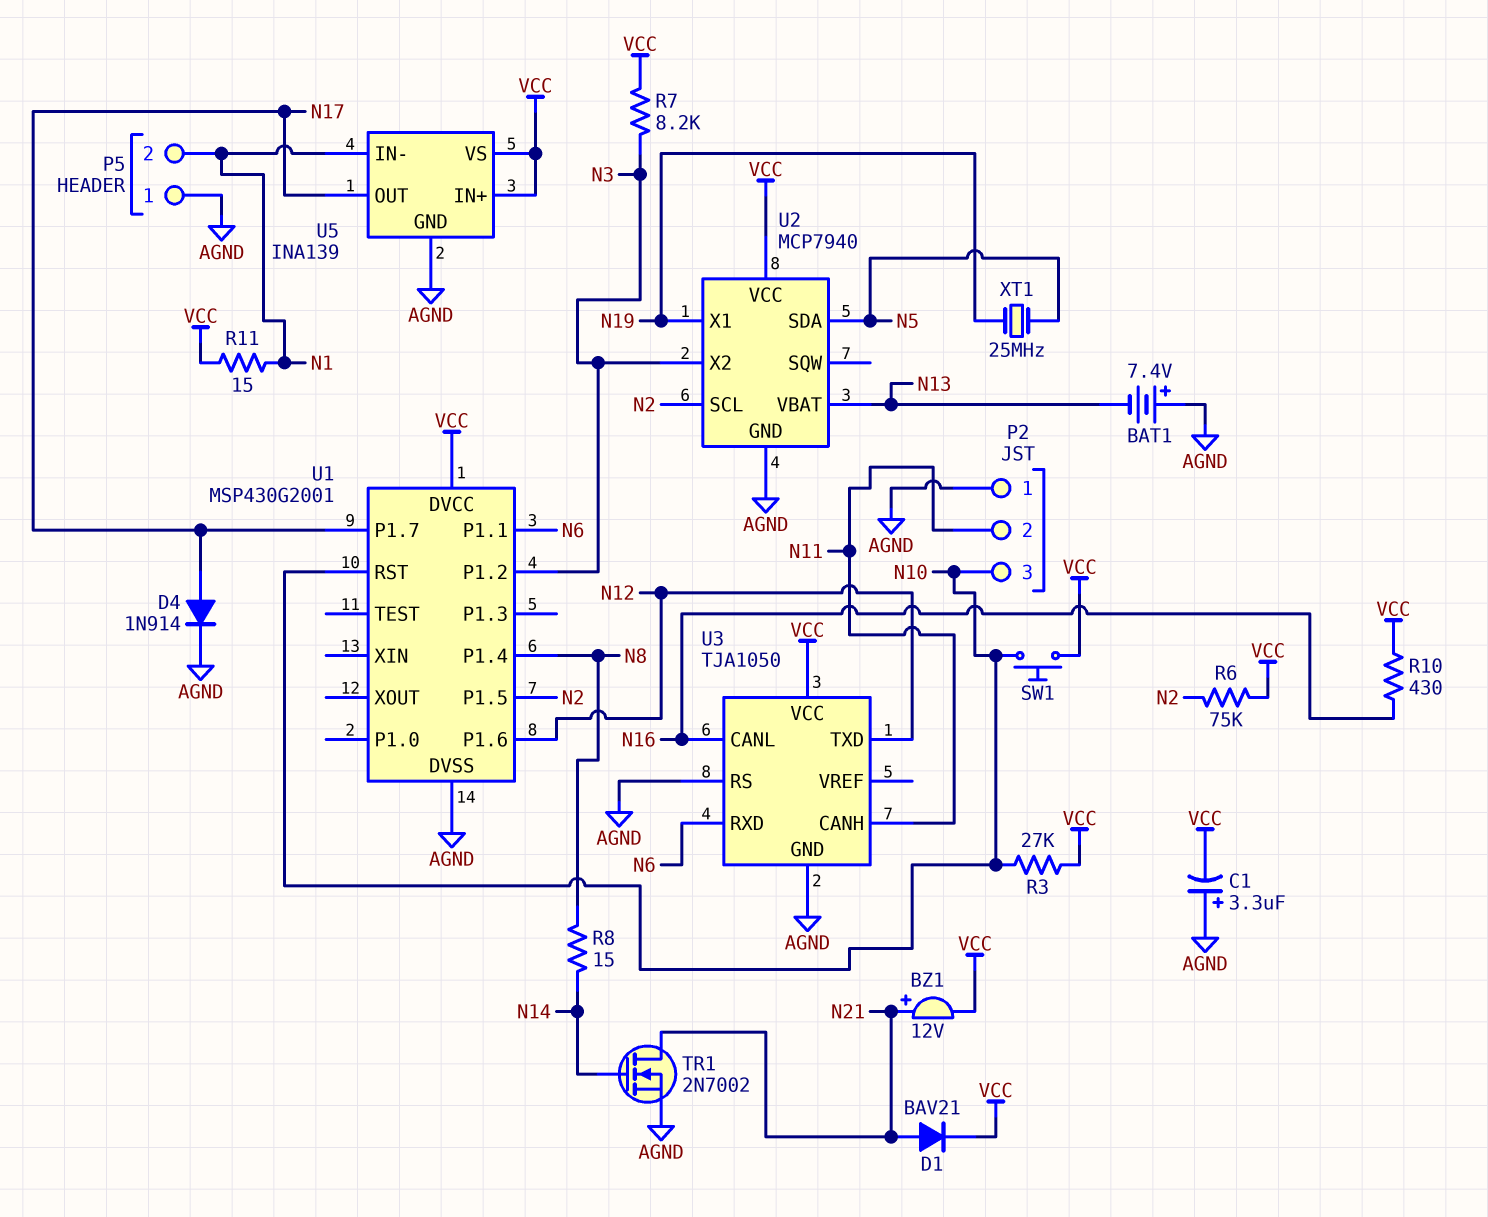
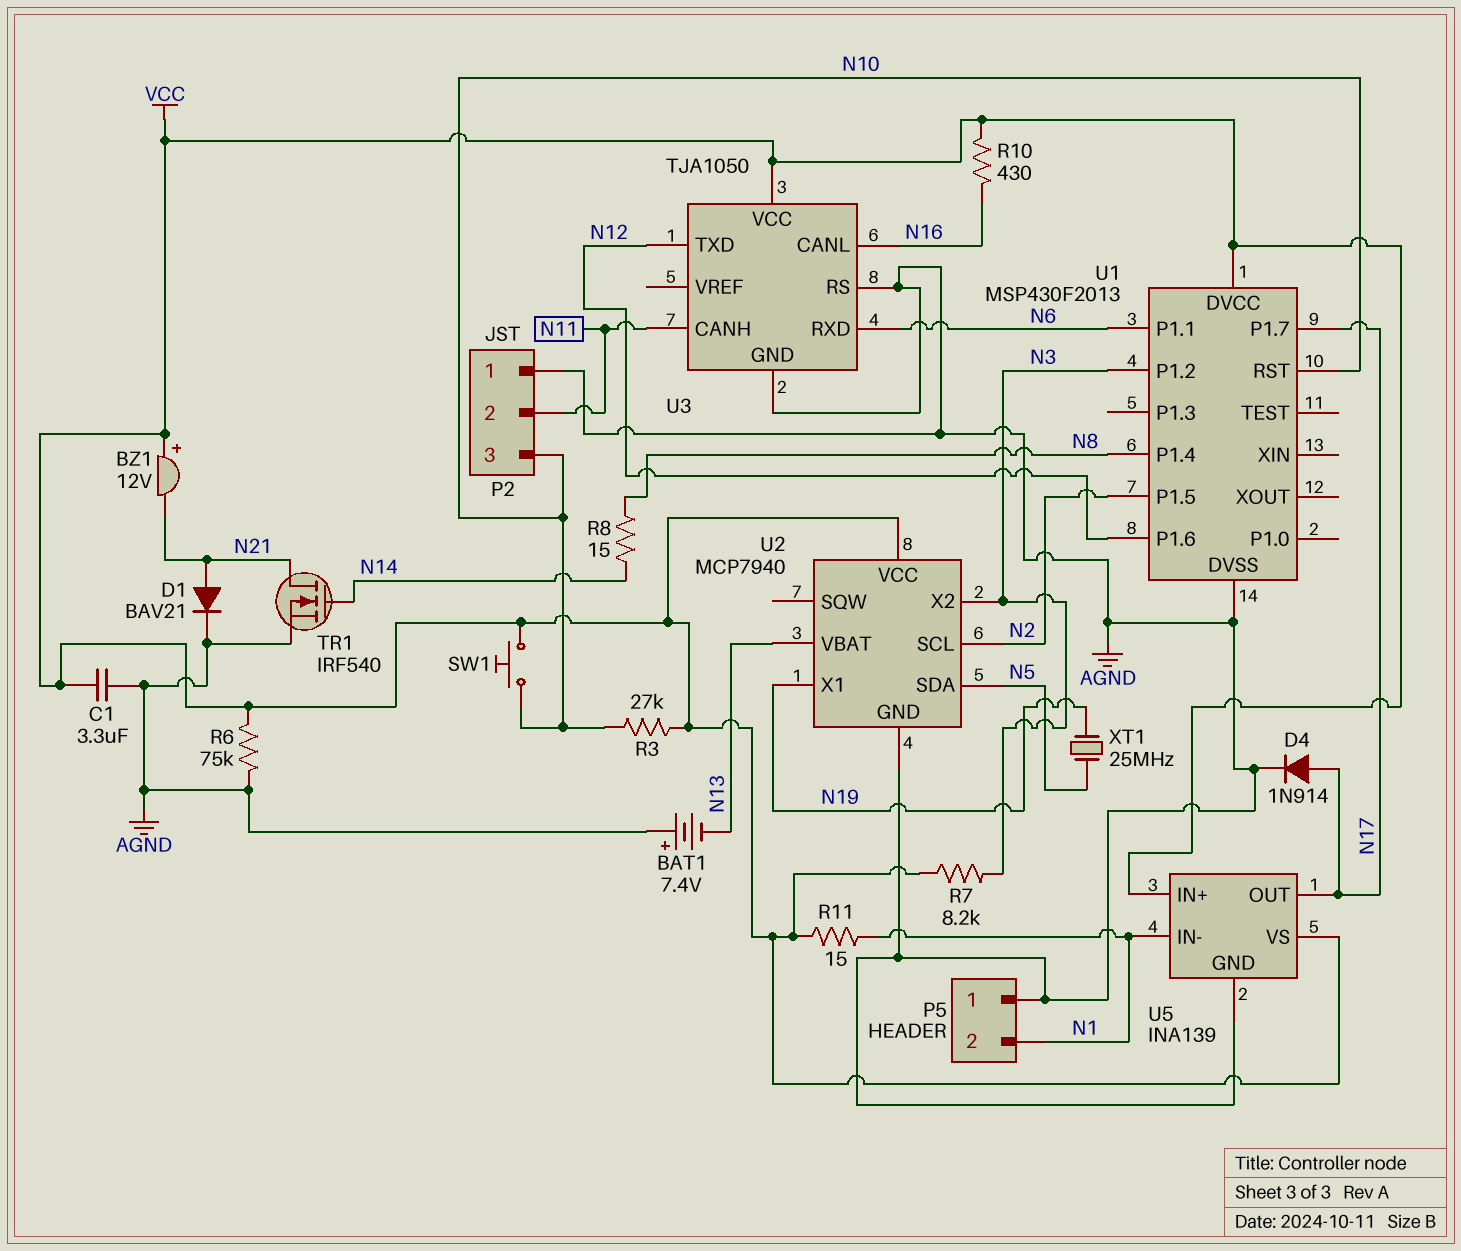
BZ1: buzzer 12V (plus N21, minus VCC) -> buzzer 12V (plus VCC, minus N21)
C1: 3.3uF (plus AGND, minus VCC) -> 3.3uF (AGND, VCC)
D1: diode BAV21 (A N21, K VCC) -> diode BAV21 (A N21, K AGND)
R6: 75k (N2, VCC) -> 75k (AGND, VCC)
TR1: NMOS 2N7002 (G N14, D N21, S AGND) -> NMOS IRF540 (G N14, D N21, S AGND)
U1: MSP430G2001 -> MSP430F2013

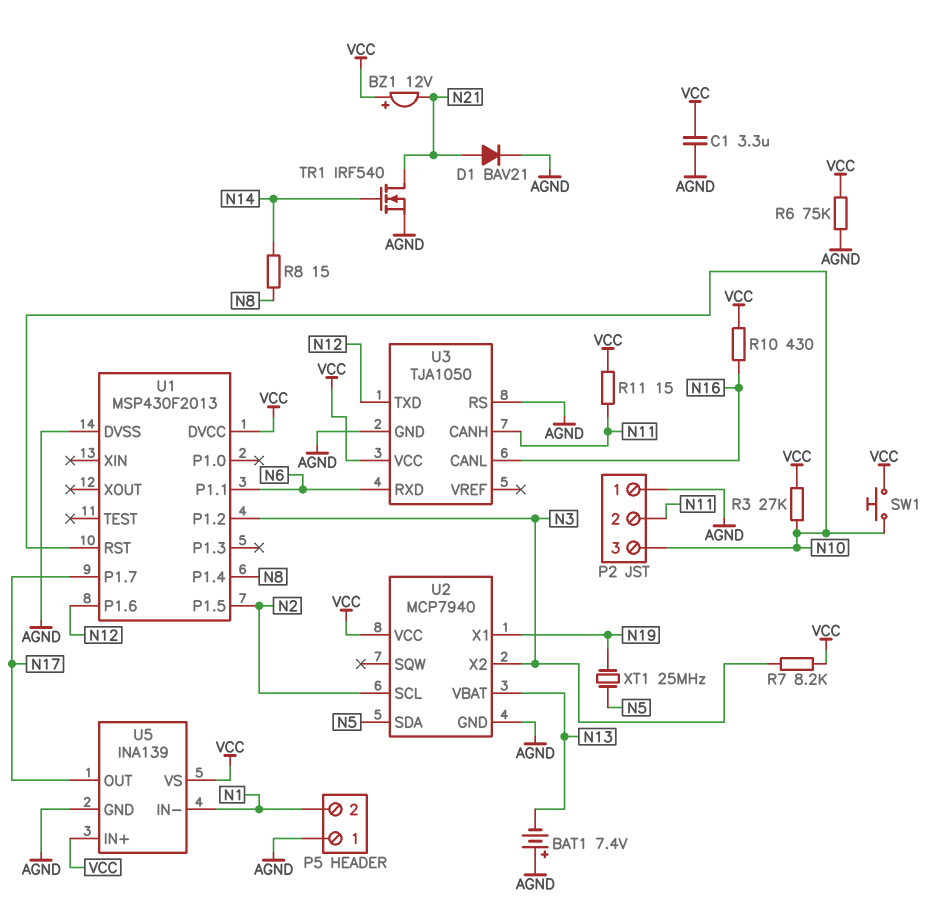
D4: diode 1N914 (A N17, K AGND) -> none
R11: 15 (N1, VCC) -> 15 (N11, VCC)

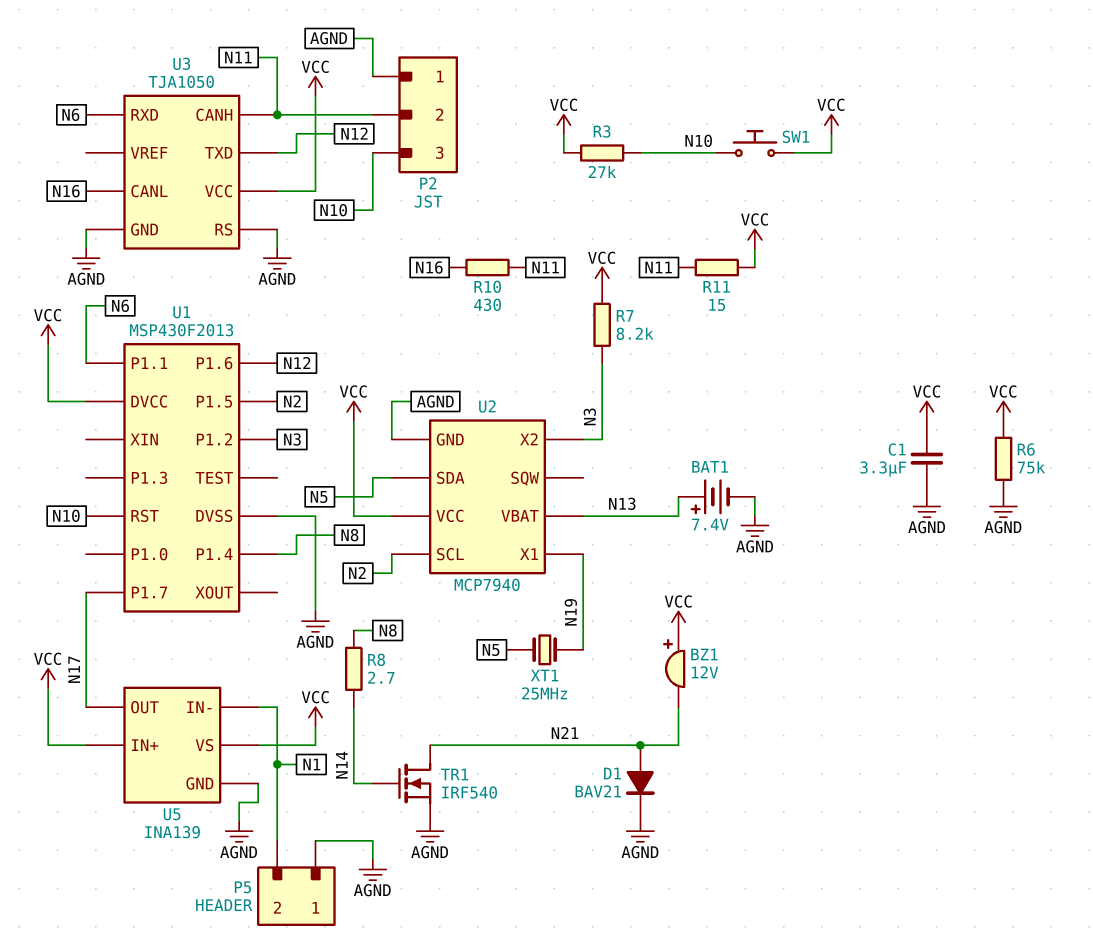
BAT1: 7.4V (plus AGND, minus N13) -> 7.4V (plus N13, minus AGND)
R8: 15 (N8, N14) -> 2.7 (N8, N14)
R10: 430 (N16, VCC) -> 430 (N11, N16)

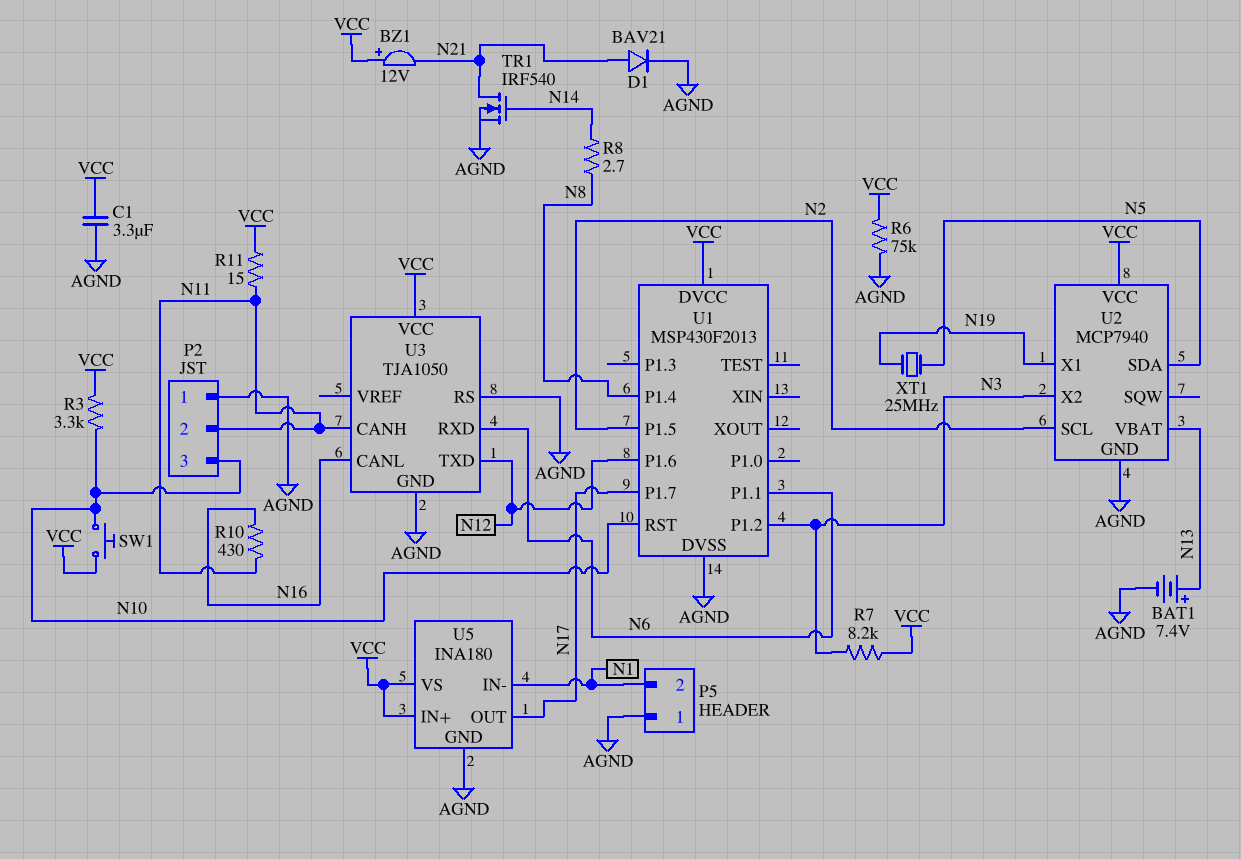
R3: 27k (N10, VCC) -> 3.3k (N10, VCC)
U5: INA139 -> INA180

